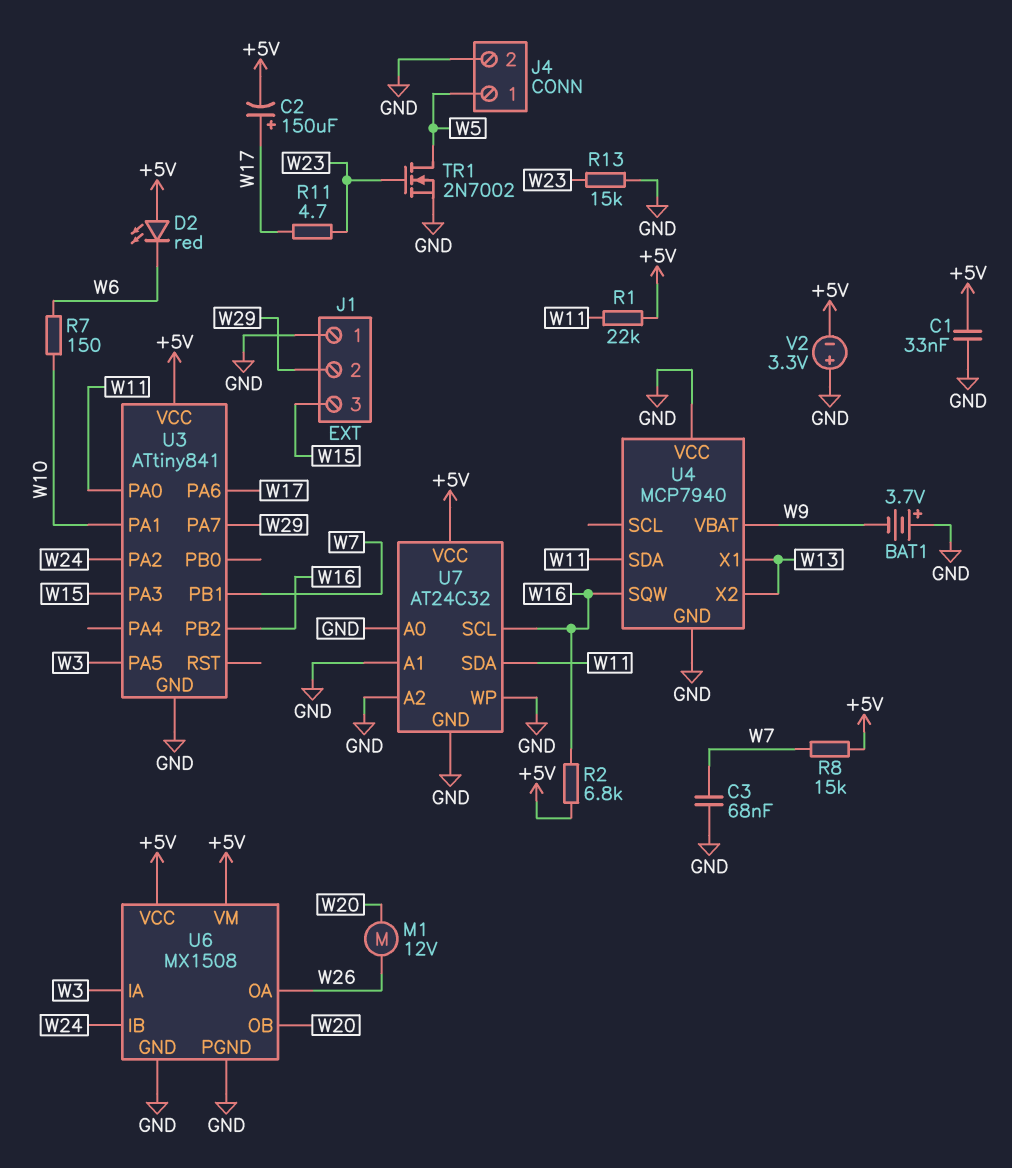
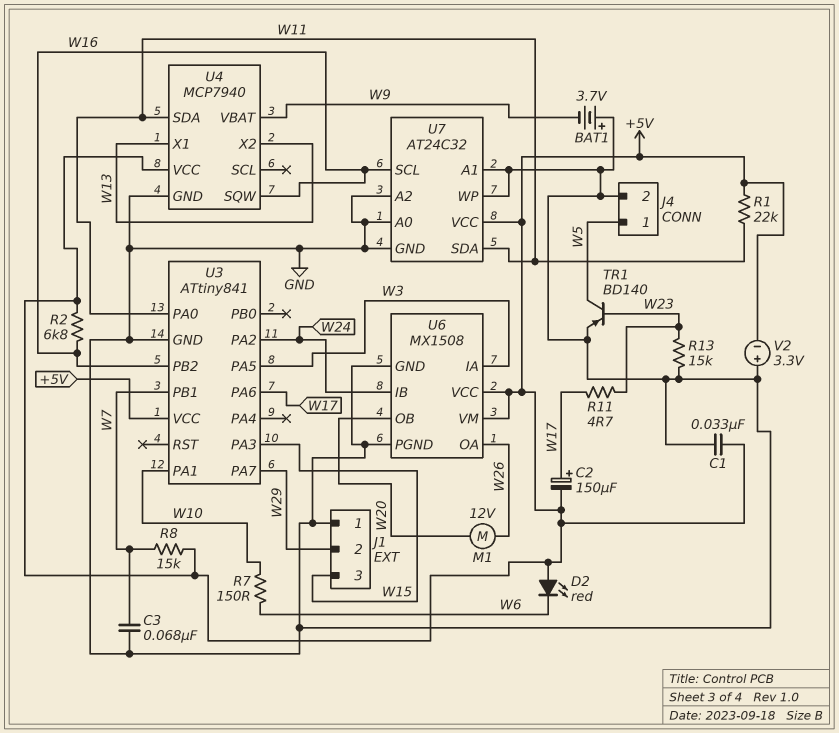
TR1: NMOS 2N7002 (G W23, D W5, S GND) -> PNP BD140 (B W23, C W5, E GND)
U4 pin VCC: GND -> +5V

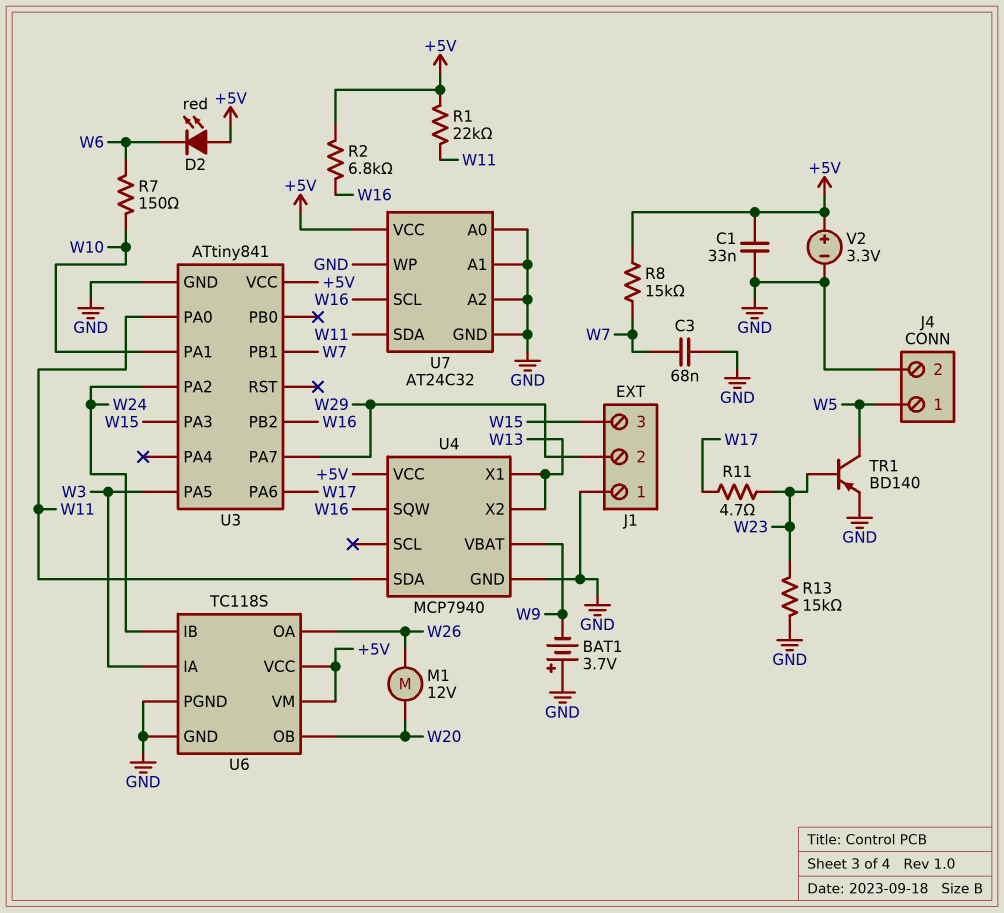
C2: 150uF (plus W17, minus +5V) -> none
U6: MX1508 -> TC118S
V2: 3.3V (plus GND, minus +5V) -> 3.3V (plus +5V, minus GND)

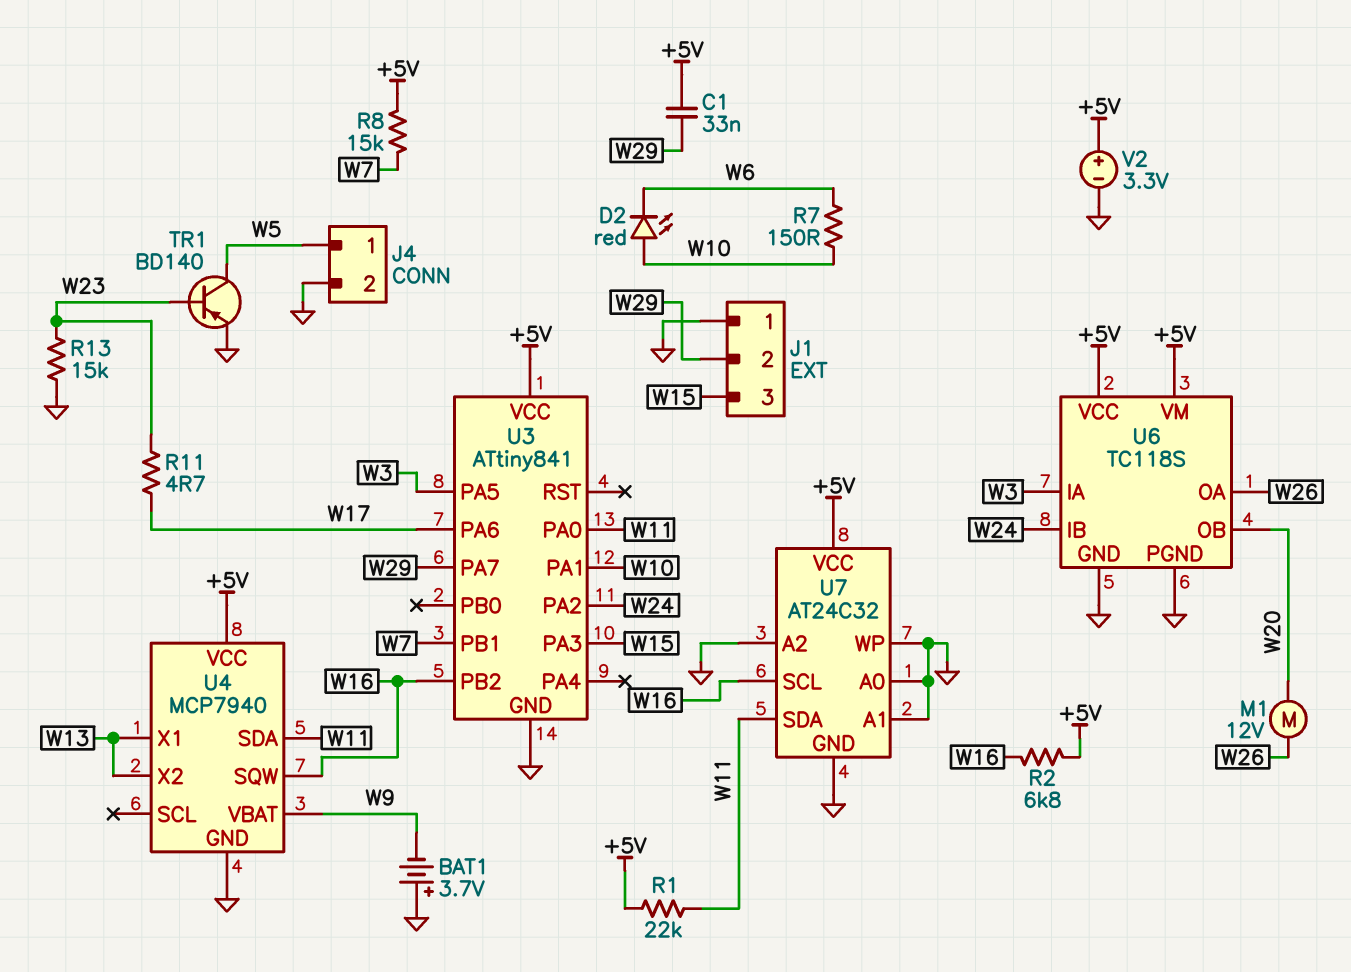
C1: 33nF (+5V, GND) -> 33nF (+5V, W29)
C3: 68nF (GND, W7) -> none
D2: LED red (A +5V, K W6) -> LED red (A W10, K W6)

